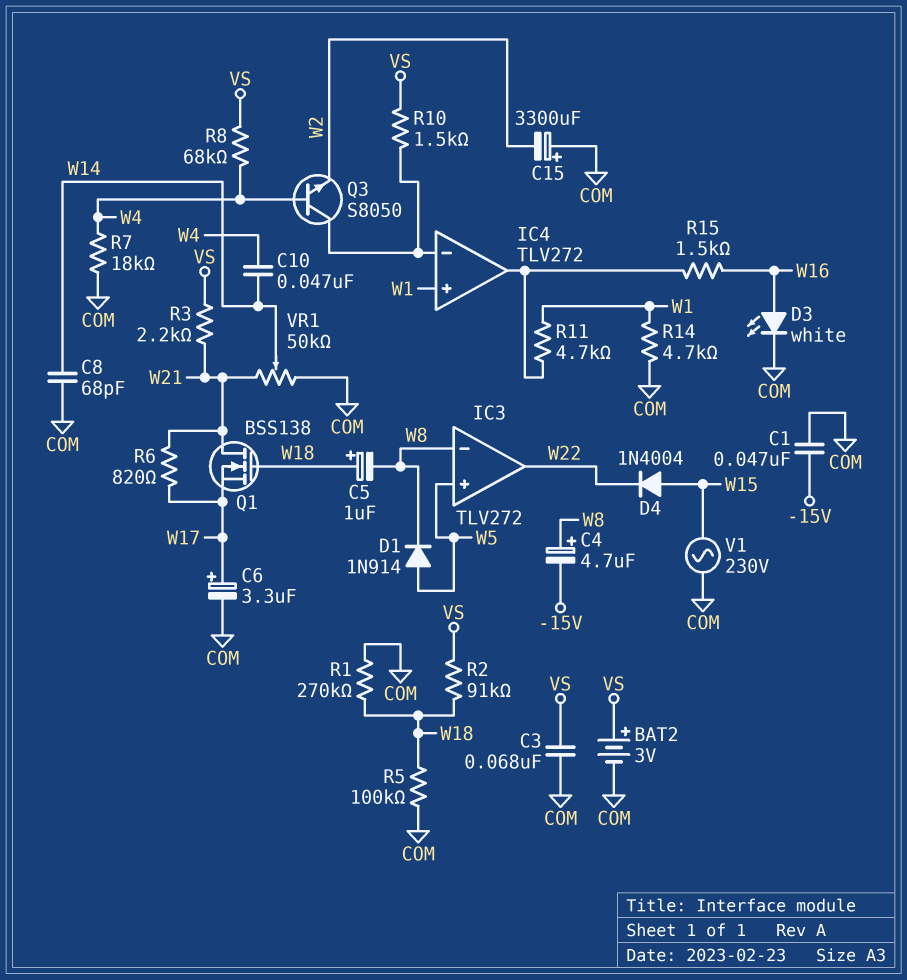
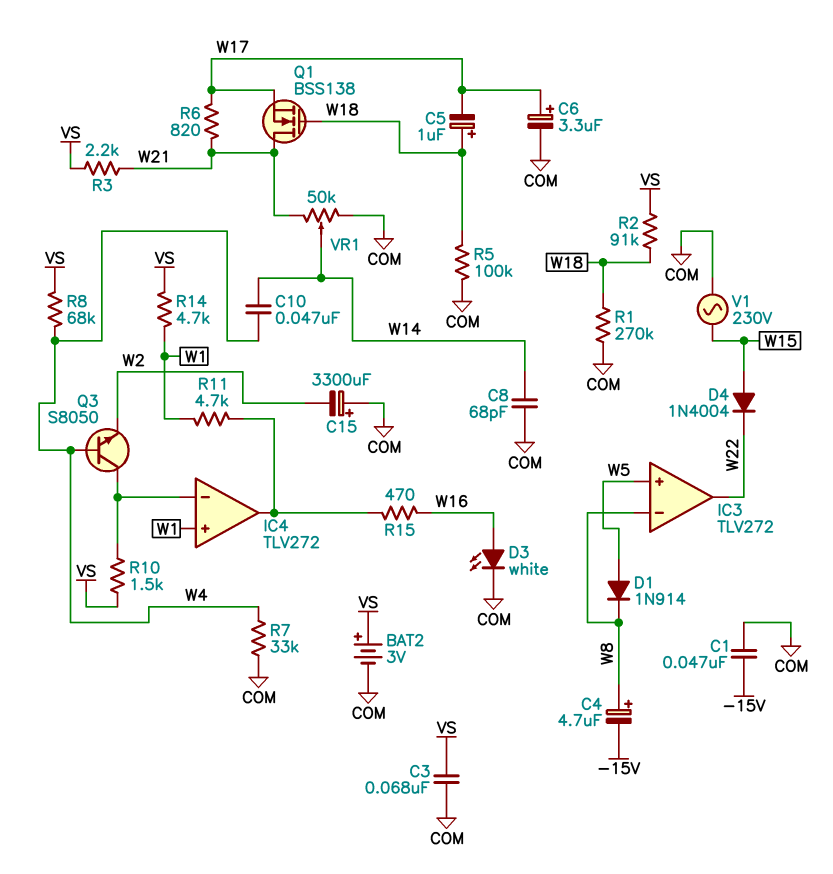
C5: 1uF (plus W18, minus W8) -> 1uF (plus W18, minus W17)
R7: 18k (COM, W4) -> 33k (COM, W4)
R14: 4.7k (COM, W1) -> 4.7k (VS, W1)
R15: 1.5k (IC4/out, W16) -> 470 (IC4/out, W16)

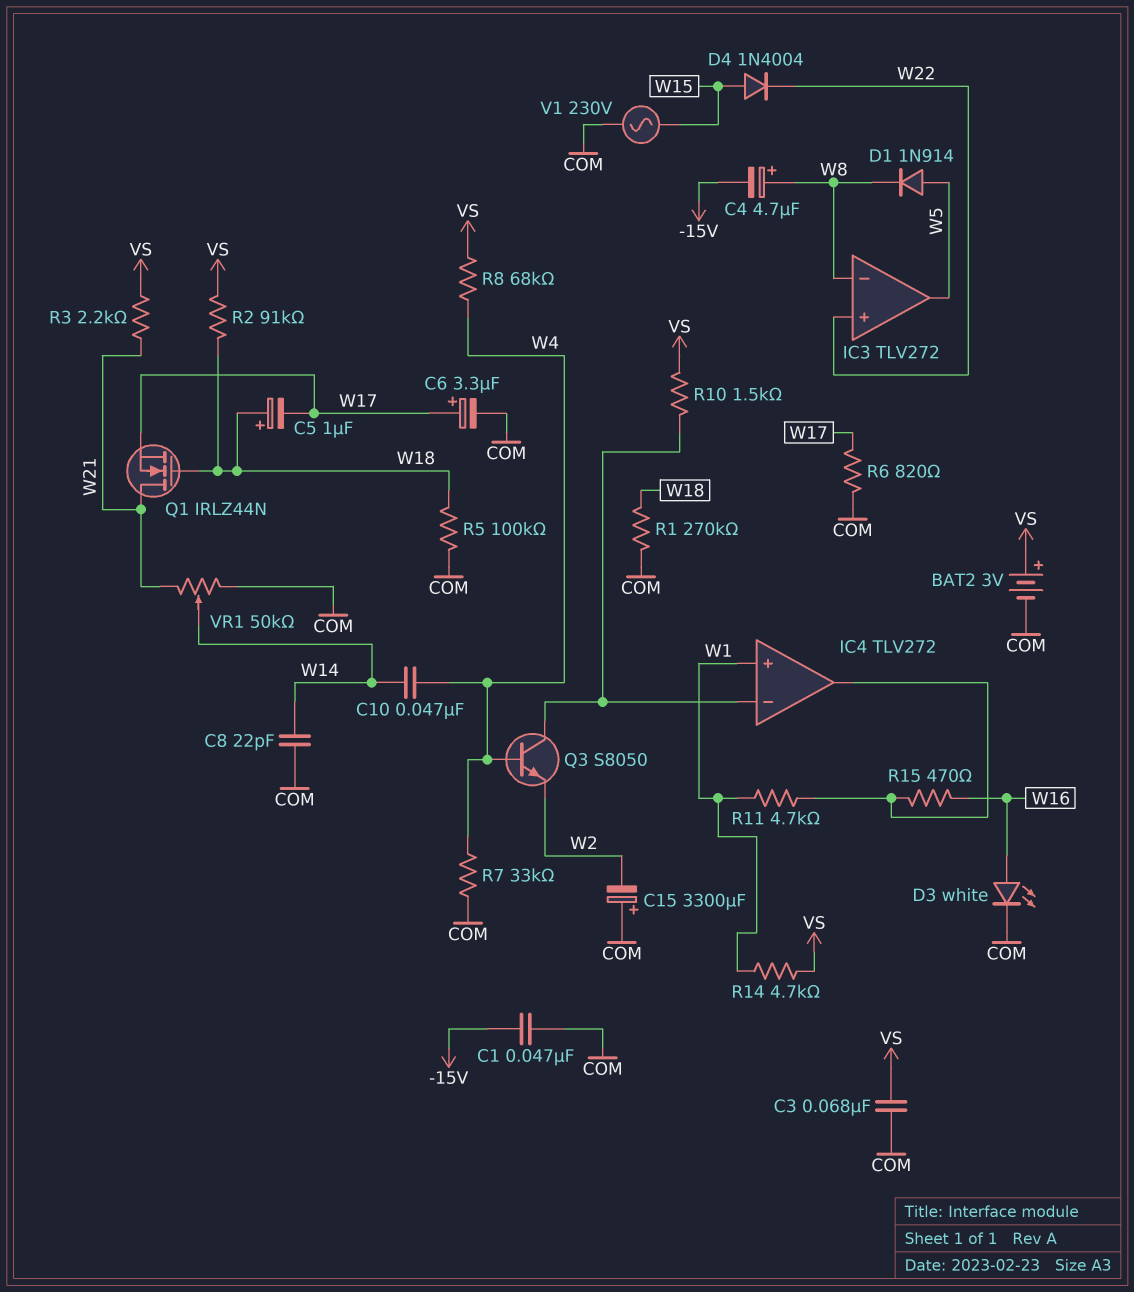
C8: 68pF (COM, W14) -> 22pF (COM, W14)
IC3 pin in+: W5 -> W22
IC3 pin out: W22 -> W5
Q1: NMOS BSS138 (G W18, D W21, S W17) -> NMOS IRLZ44N (G W18, D W21, S W17)
R6: 820 (W17, W21) -> 820 (COM, W17)

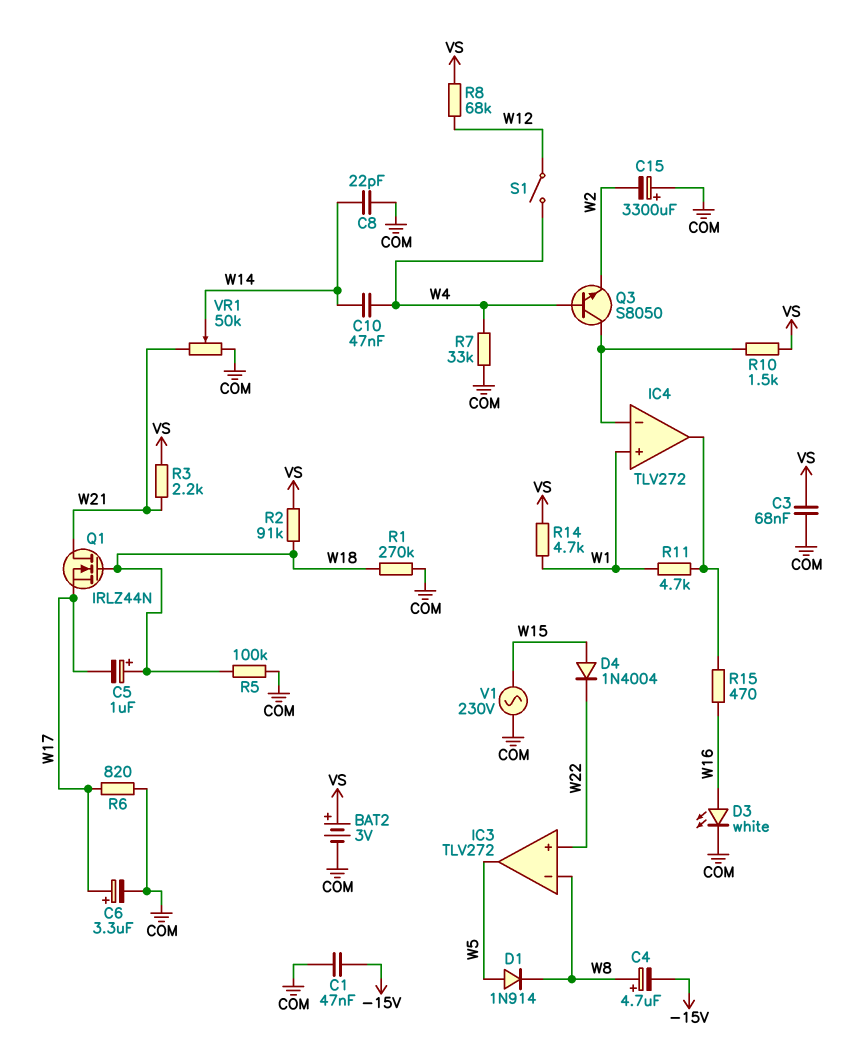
R8: 68k (VS, W4) -> 68k (VS, W12)
S1: none -> switch (W4, W12)

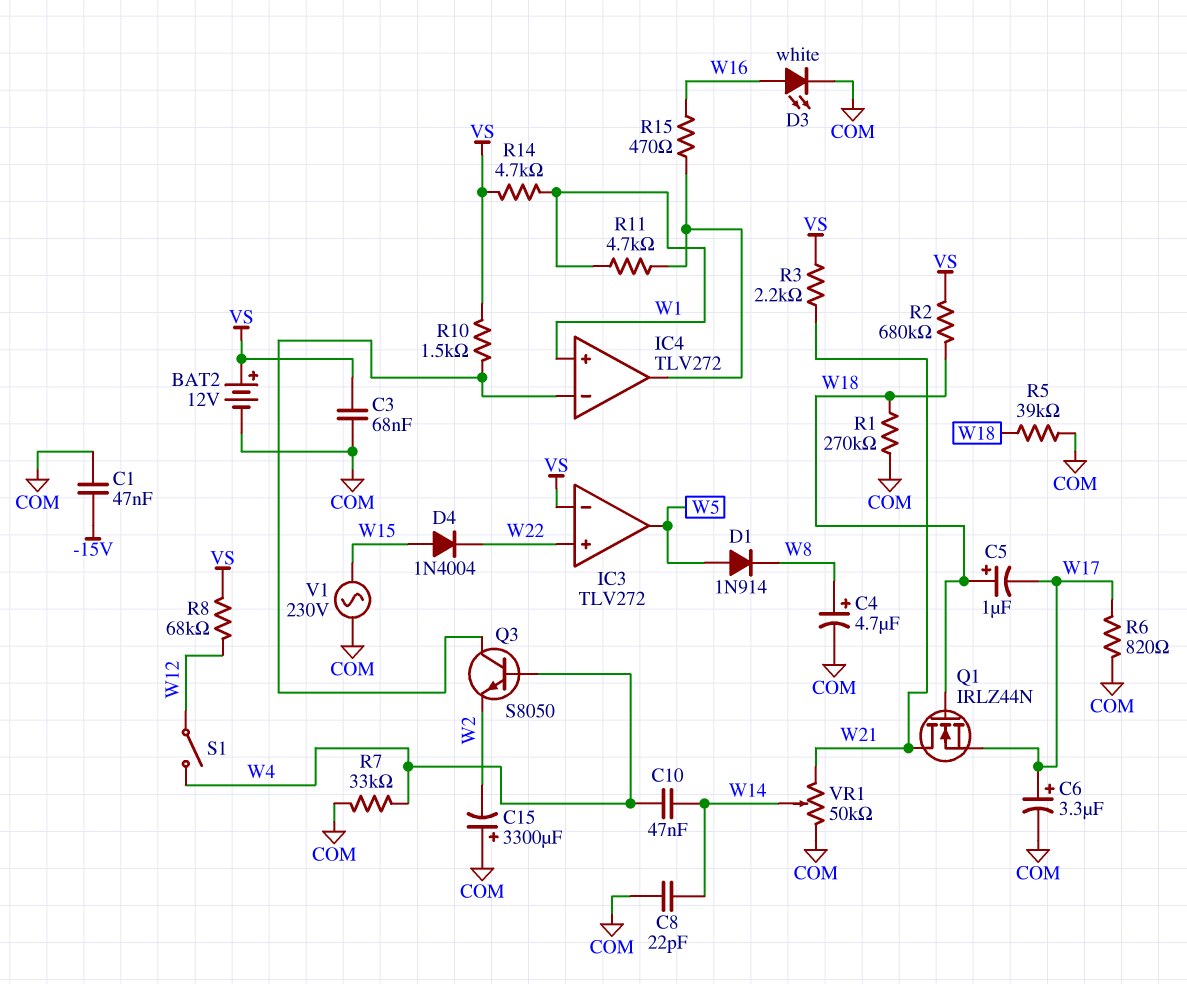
BAT2: 3V (plus VS, minus COM) -> 12V (plus VS, minus COM)
C4: 4.7uF (plus W8, minus -15V) -> 4.7uF (plus W8, minus COM)
IC3 pin in-: W8 -> VS
R2: 91k (VS, W18) -> 680k (VS, W18)
R5: 100k (COM, W18) -> 39k (COM, W18)

